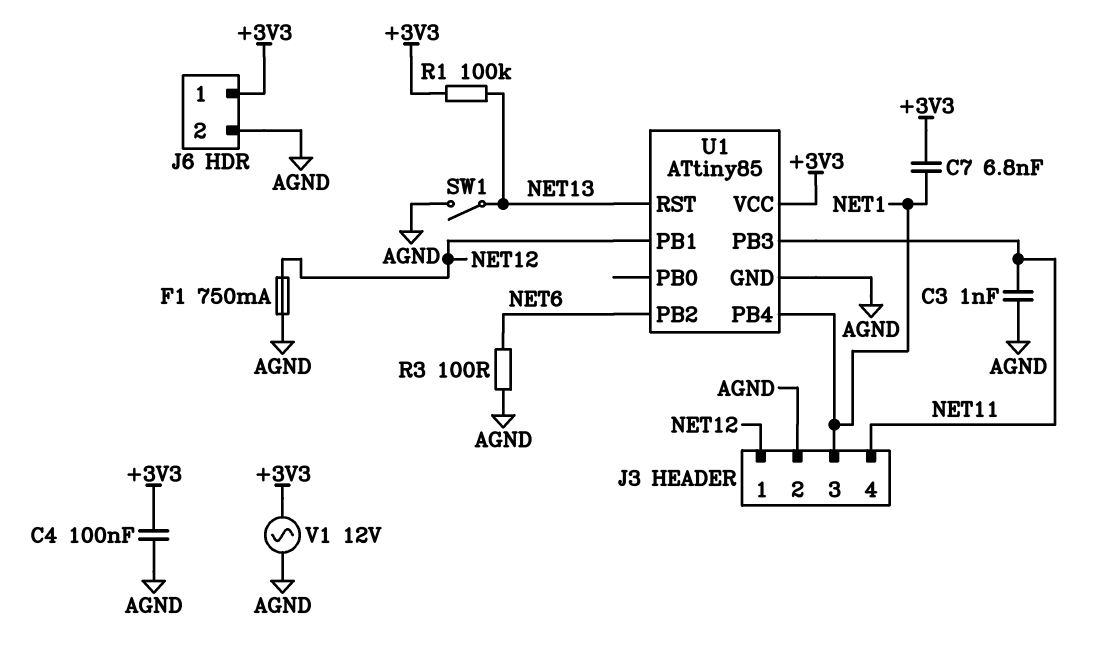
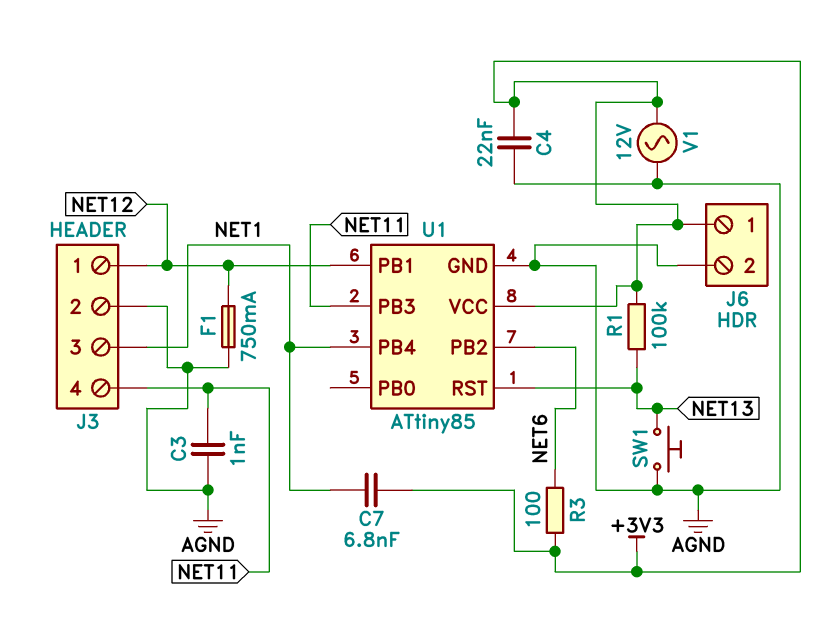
C4: 100nF (+3V3, AGND) -> 22nF (+3V3, AGND)
R3: 100 (AGND, NET6) -> 100 (+3V3, NET6)
SW1: switch (AGND, NET13) -> button (AGND, NET13)

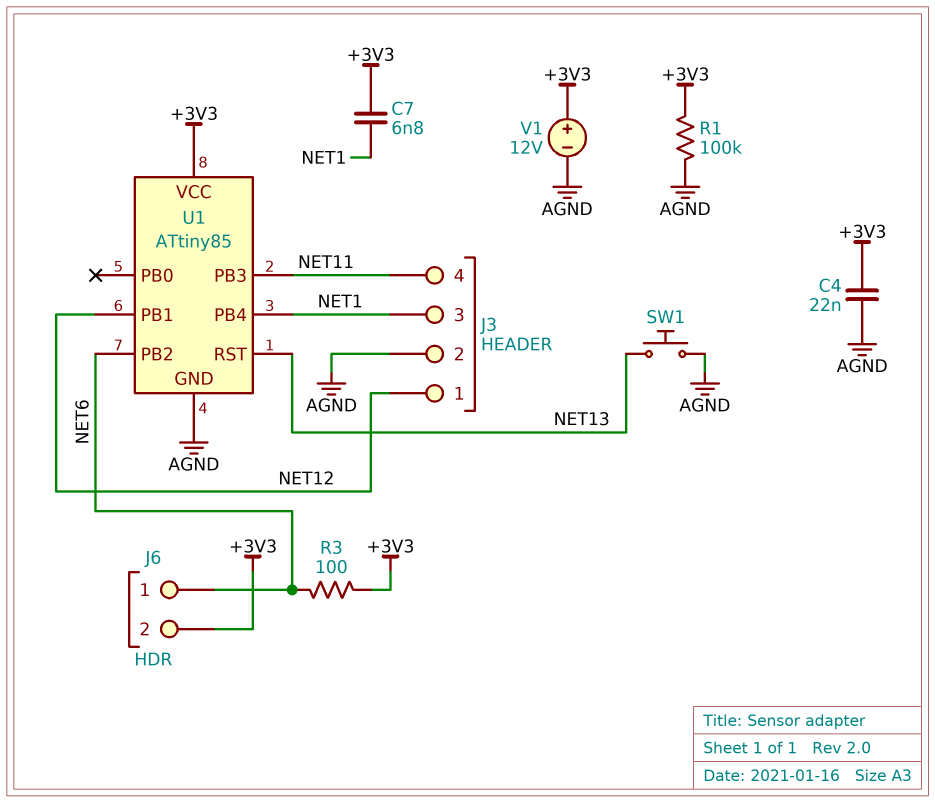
C3: 1nF (AGND, NET11) -> none
F1: 750mA (AGND, NET12) -> none
J6 pin 1: +3V3 -> NET6
J6 pin 2: AGND -> +3V3
R1: 100k (+3V3, NET13) -> 100k (+3V3, AGND)
V1: AC 12V (+3V3, AGND) -> 12V (plus +3V3, minus AGND)

